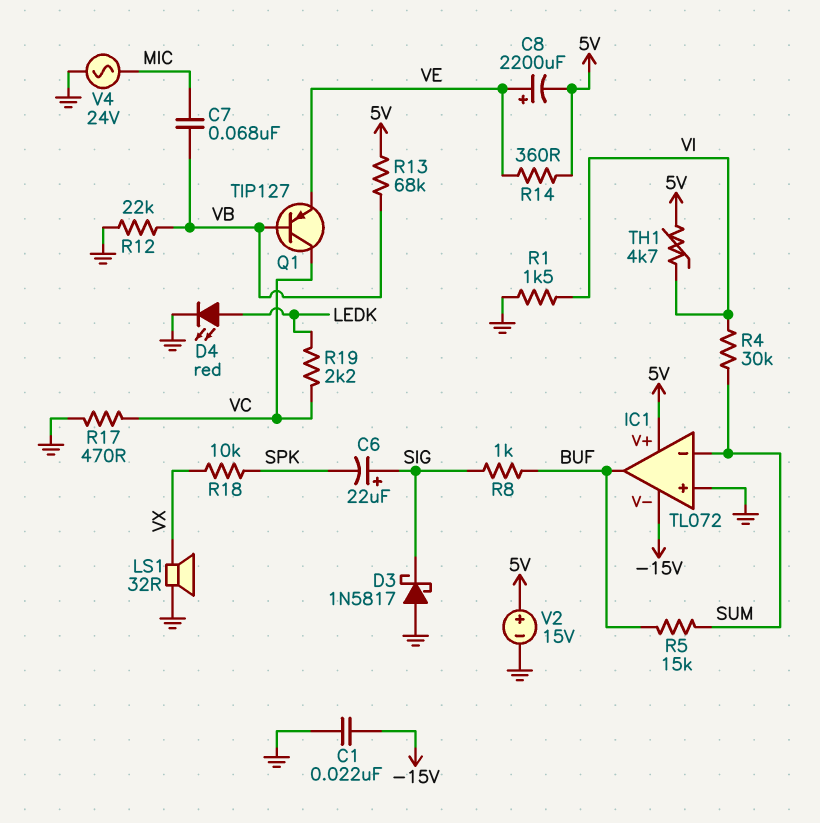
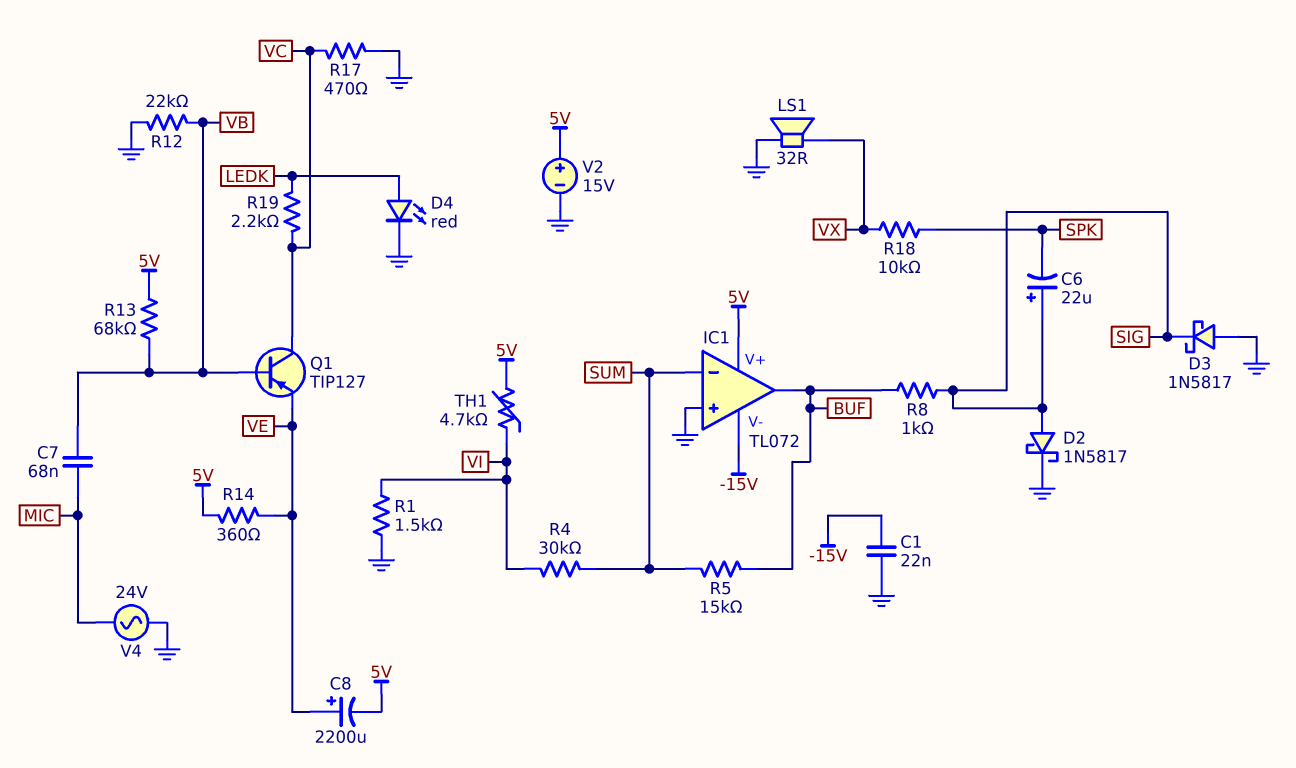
D2: none -> schottky 1N5817 (A SIG, K GND)

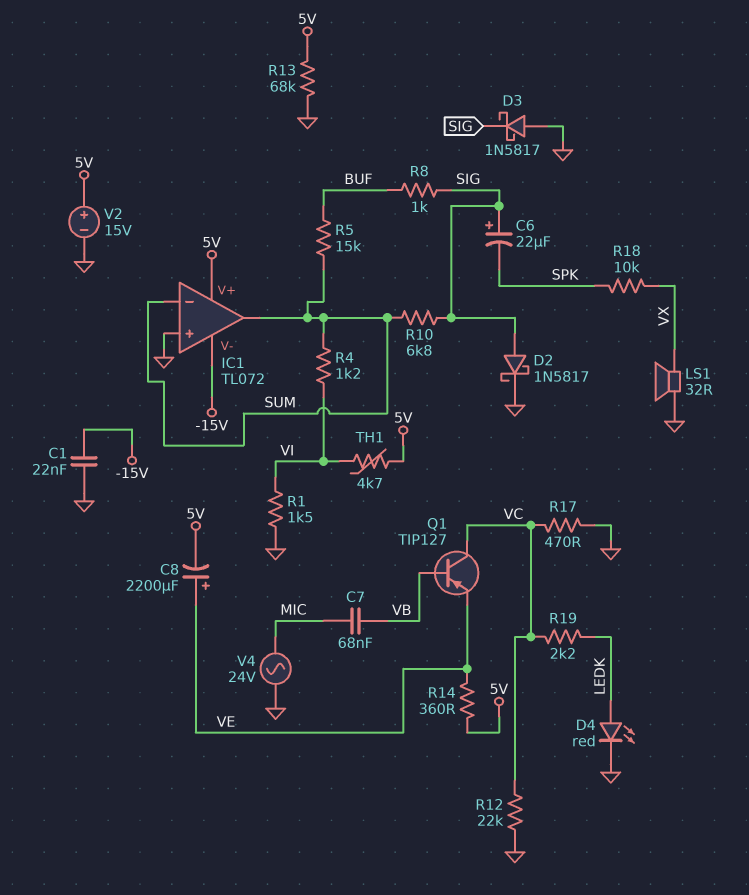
IC1 pin out: BUF -> SUM
R4: 30k (SUM, VI) -> 1.2k (SUM, VI)
R10: none -> 6.8k (SIG, SUM)
R12: 22k (GND, VB) -> 22k (GND, VC)
R13: 68k (5V, VB) -> 68k (5V, GND)

